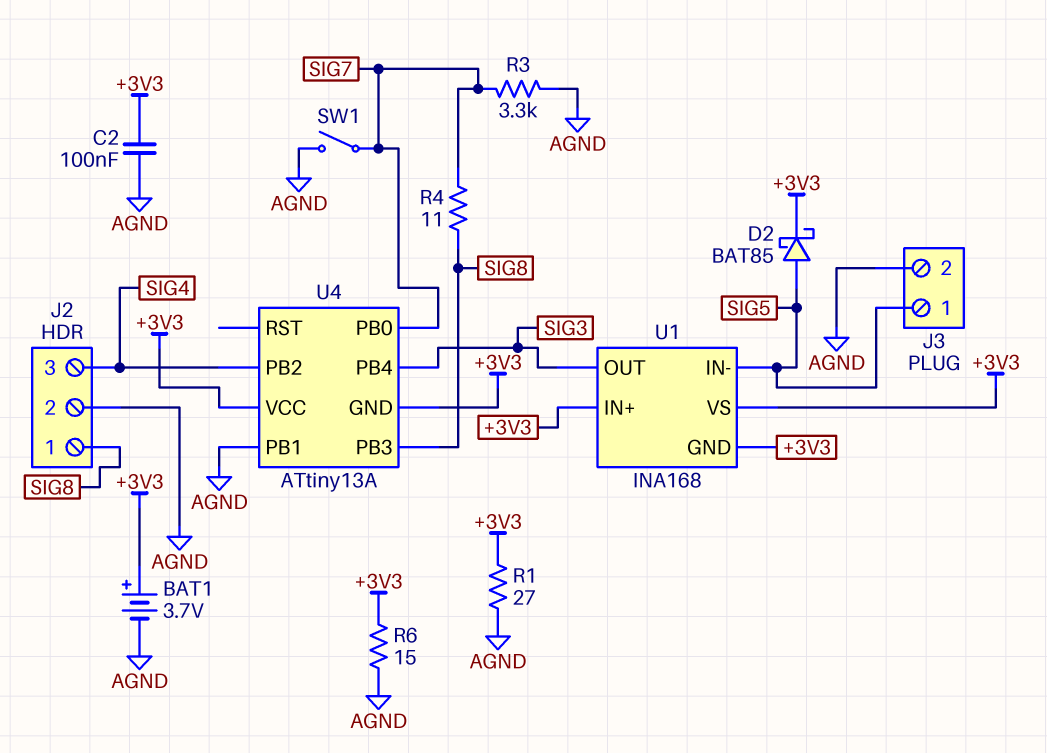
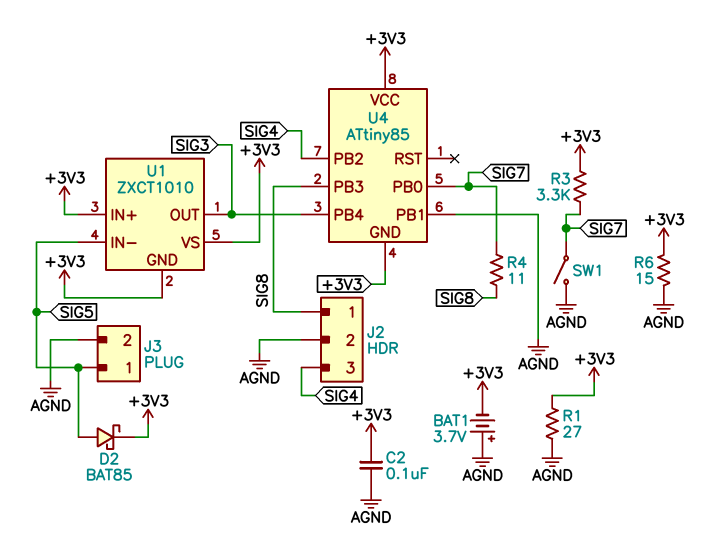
BAT1: 3.7V (plus +3V3, minus AGND) -> 3.7V (plus AGND, minus +3V3)
R3: 3.3k (AGND, SIG7) -> 3.3k (+3V3, SIG7)
U1: INA168 -> ZXCT1010
U4: ATtiny13A -> ATtiny85

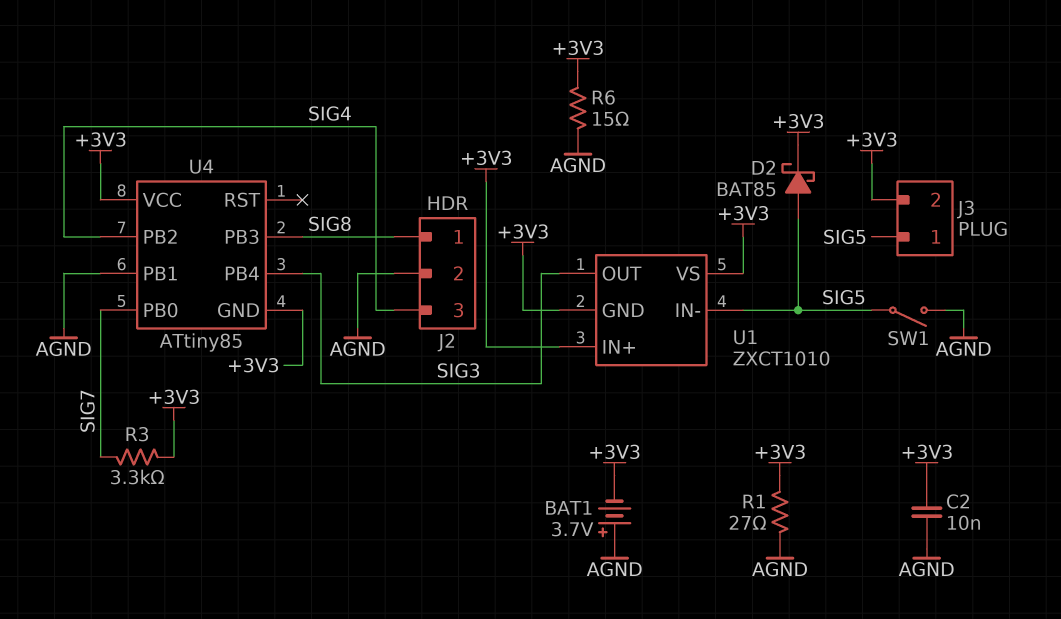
C2: 100nF (+3V3, AGND) -> 10nF (+3V3, AGND)
J3 pin 2: AGND -> +3V3
R4: 11 (SIG7, SIG8) -> none
SW1: switch (AGND, SIG7) -> switch (AGND, SIG5)

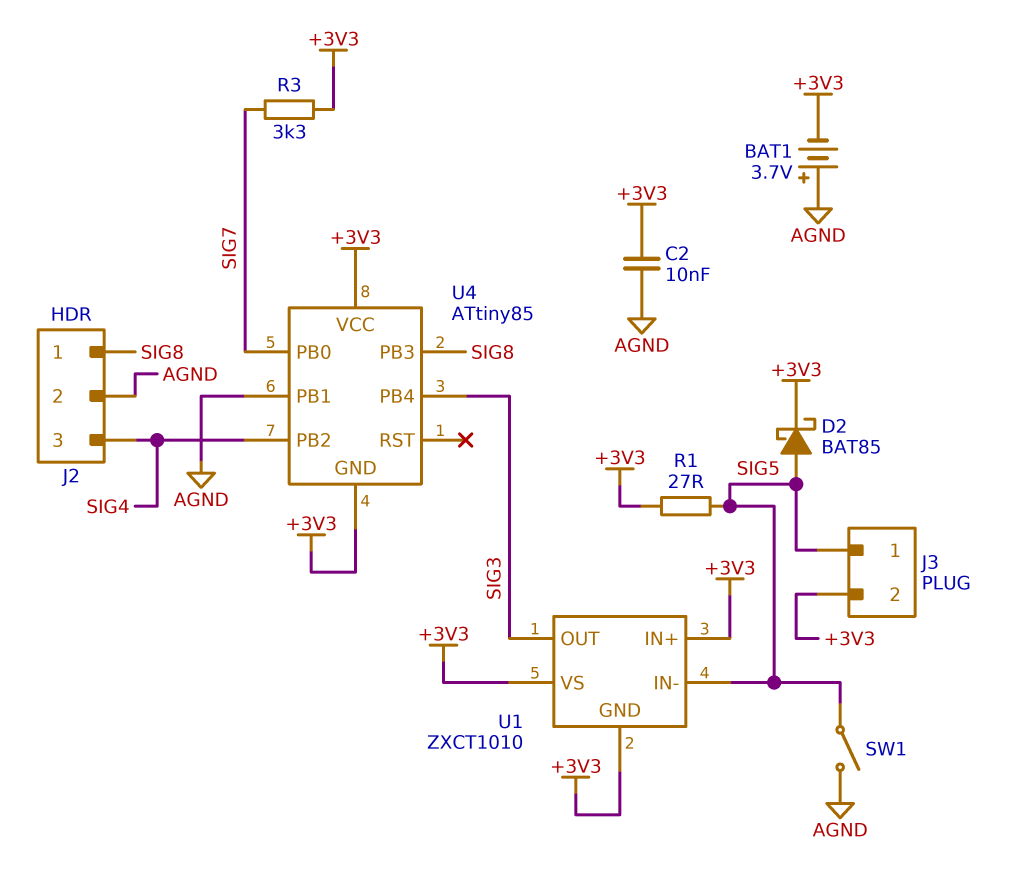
R1: 27 (+3V3, AGND) -> 27 (+3V3, SIG5)
R6: 15 (+3V3, AGND) -> none

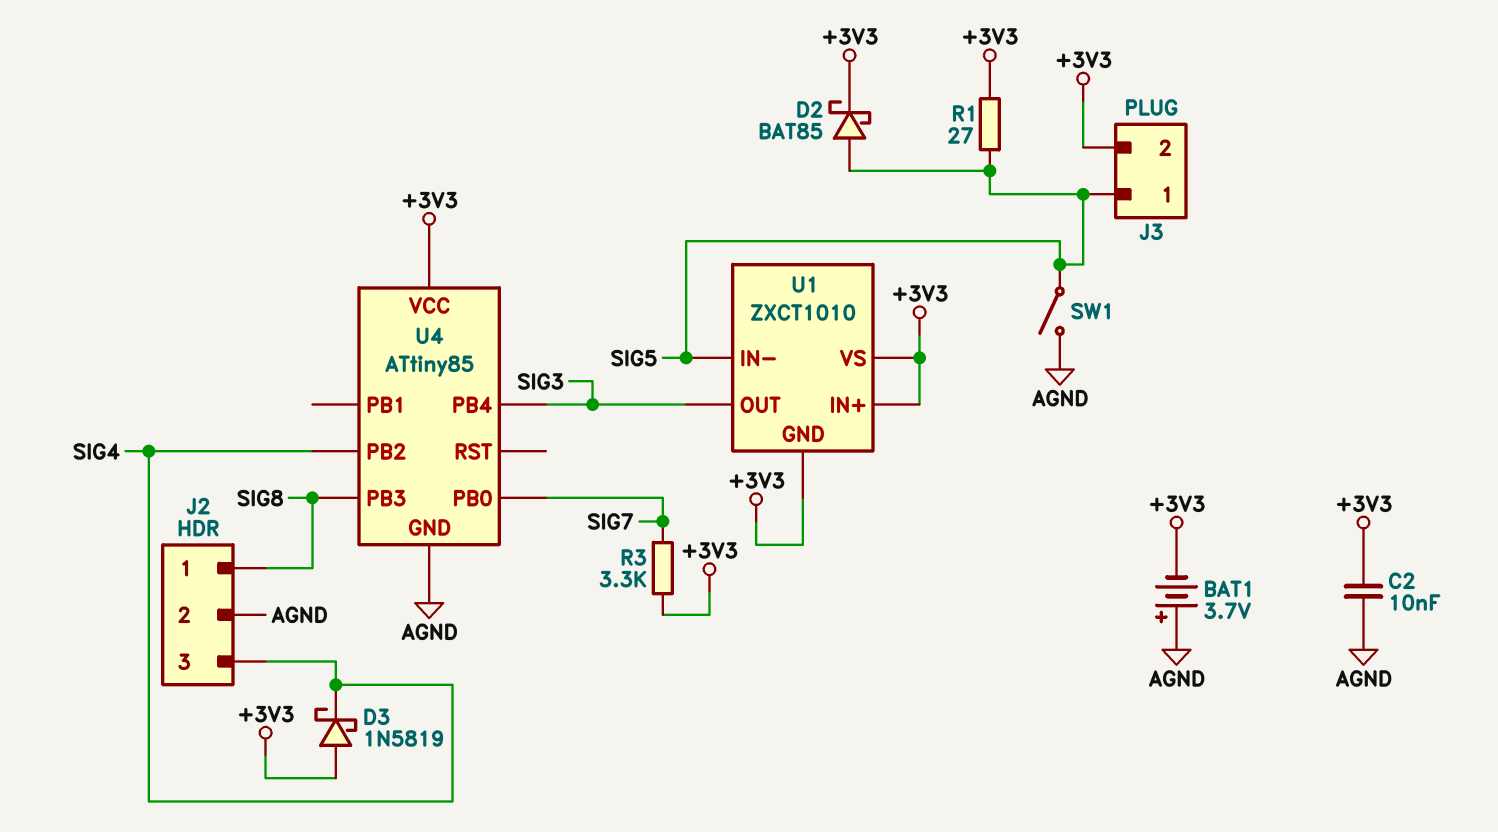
D3: none -> schottky 1N5819 (A +3V3, K SIG4)
U4 pin GND: +3V3 -> AGND
U4 pin PB1: AGND -> none

